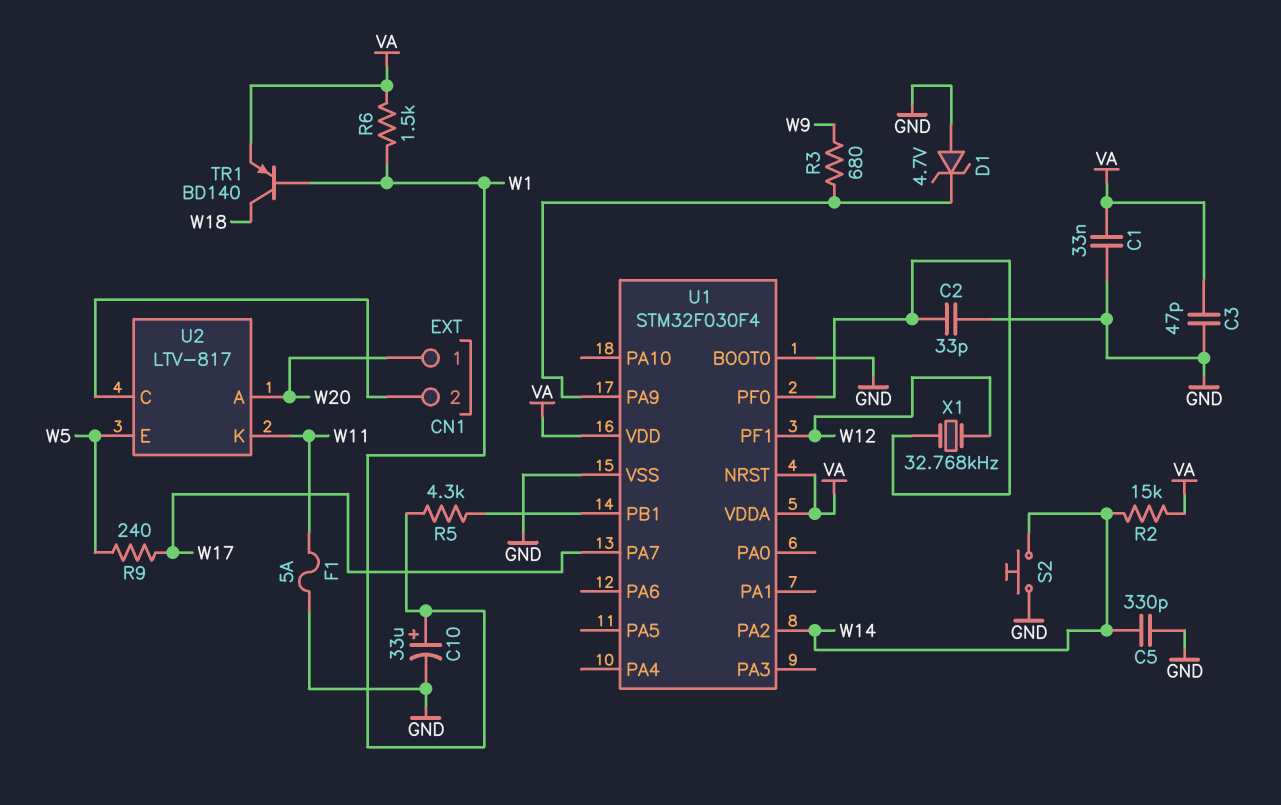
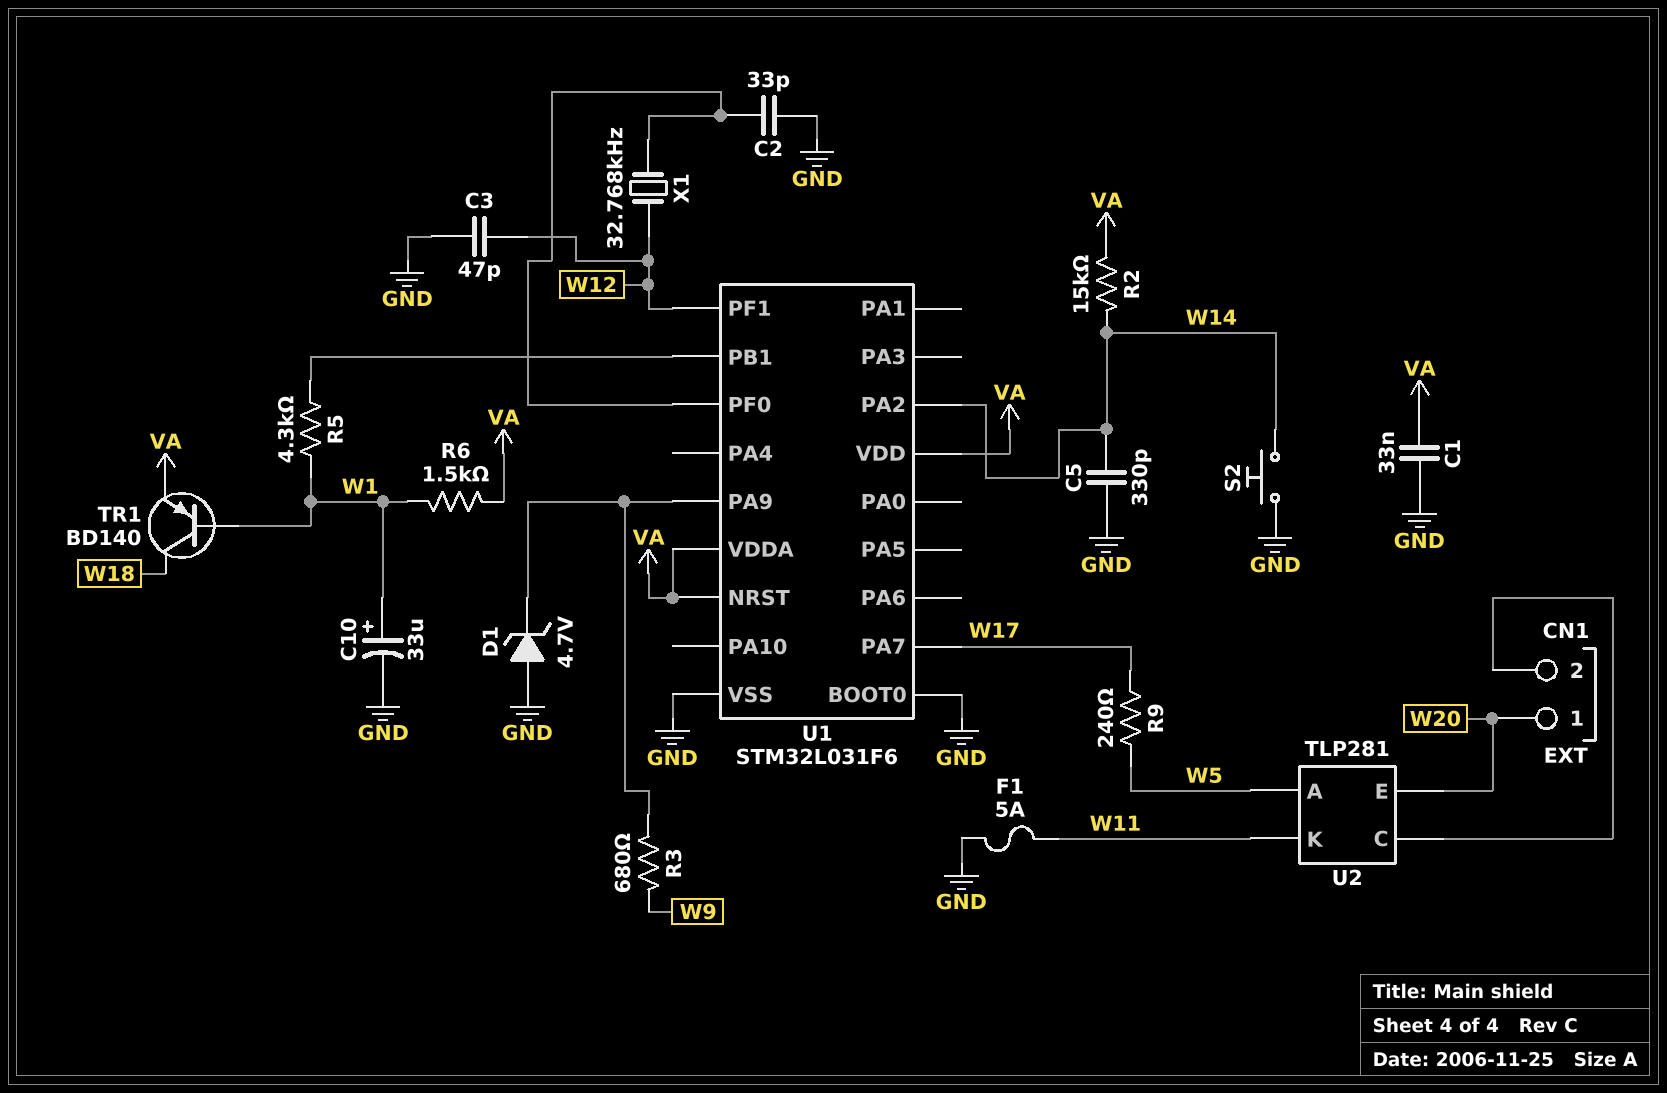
C3: 47pF (GND, VA) -> 47pF (GND, W12)
U1: STM32F030F4 -> STM32L031F6
U2: LTV-817 -> TLP281
U2 pin A: W20 -> W5
U2 pin E: W5 -> W20

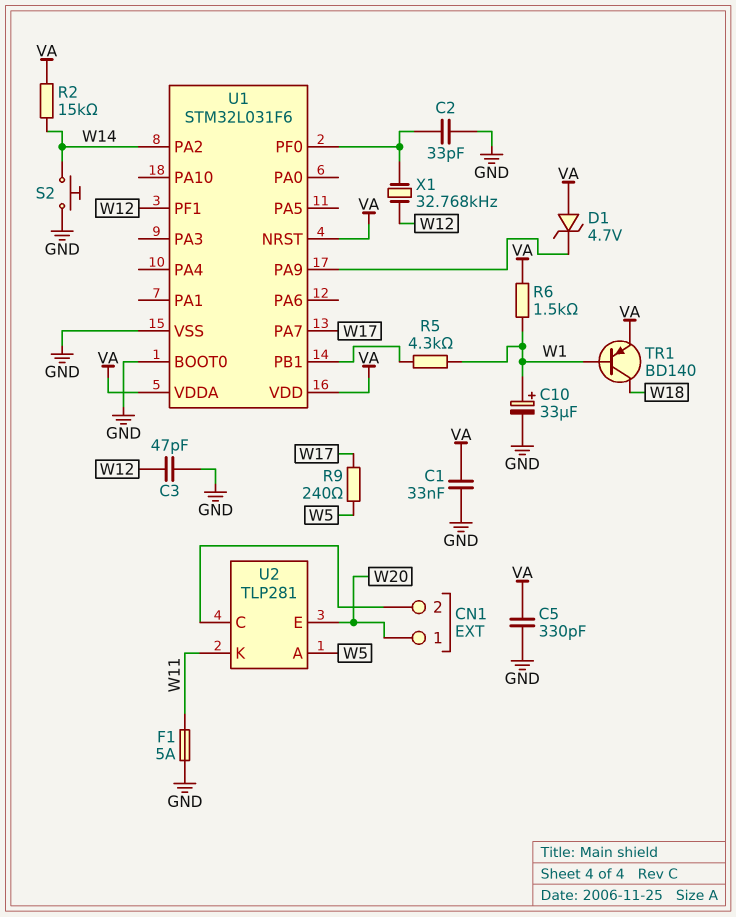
C5: 330pF (GND, W14) -> 330pF (GND, VA)
D1: zener 4.7V (A GND, K U1/PA9) -> zener 4.7V (A VA, K U1/PA9)
R3: 680 (U1/PA9, W9) -> none

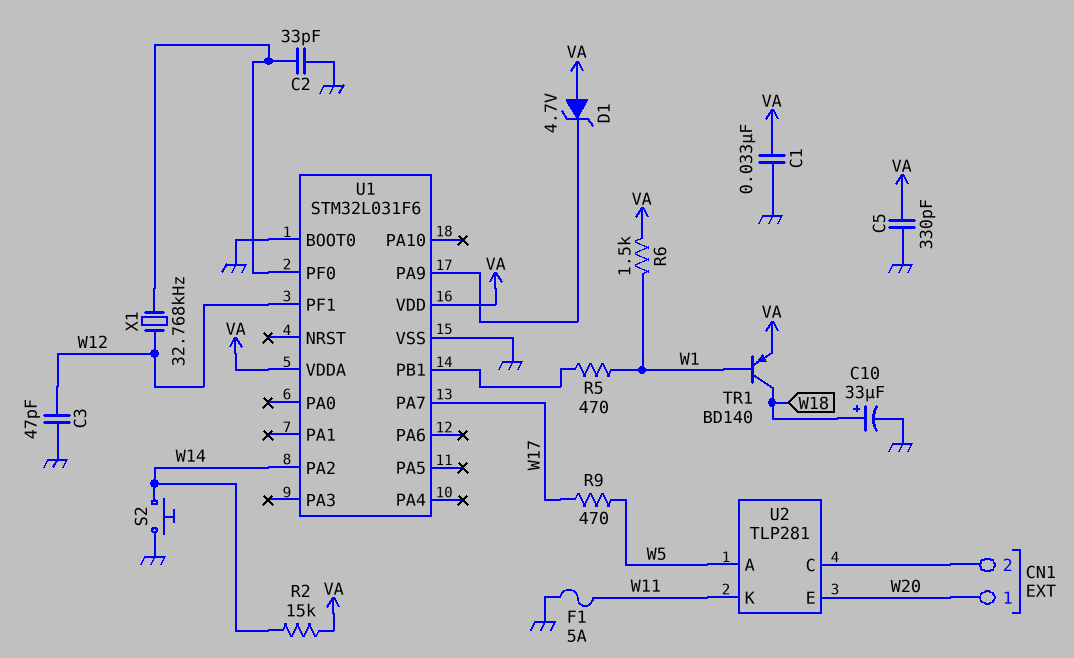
C10: 33uF (plus W1, minus GND) -> 33uF (plus W18, minus GND)
R5: 4.3k (U1/PB1, W1) -> 470 (U1/PB1, W1)
R9: 240 (W5, W17) -> 470 (W5, W17)
U1 pin NRST: VA -> none

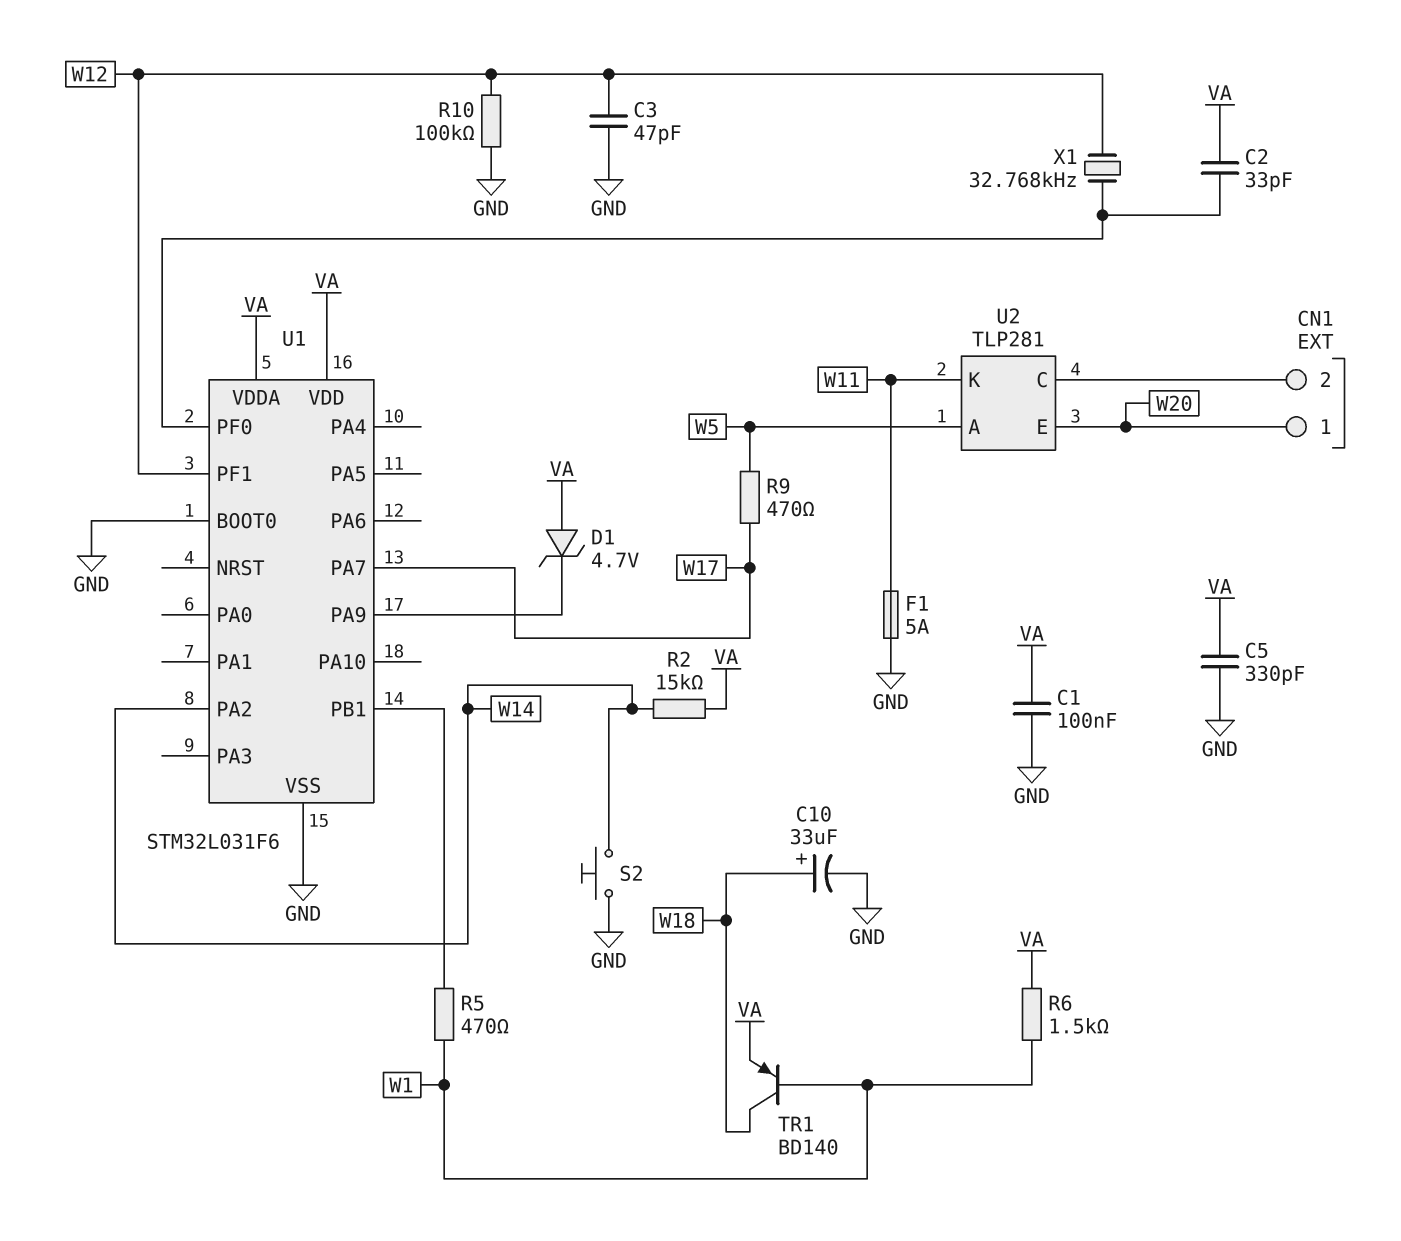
C1: 33nF (GND, VA) -> 100nF (GND, VA)
C2: 33pF (GND, U1/PF0) -> 33pF (U1/PF0, VA)
R10: none -> 100k (GND, W12)

